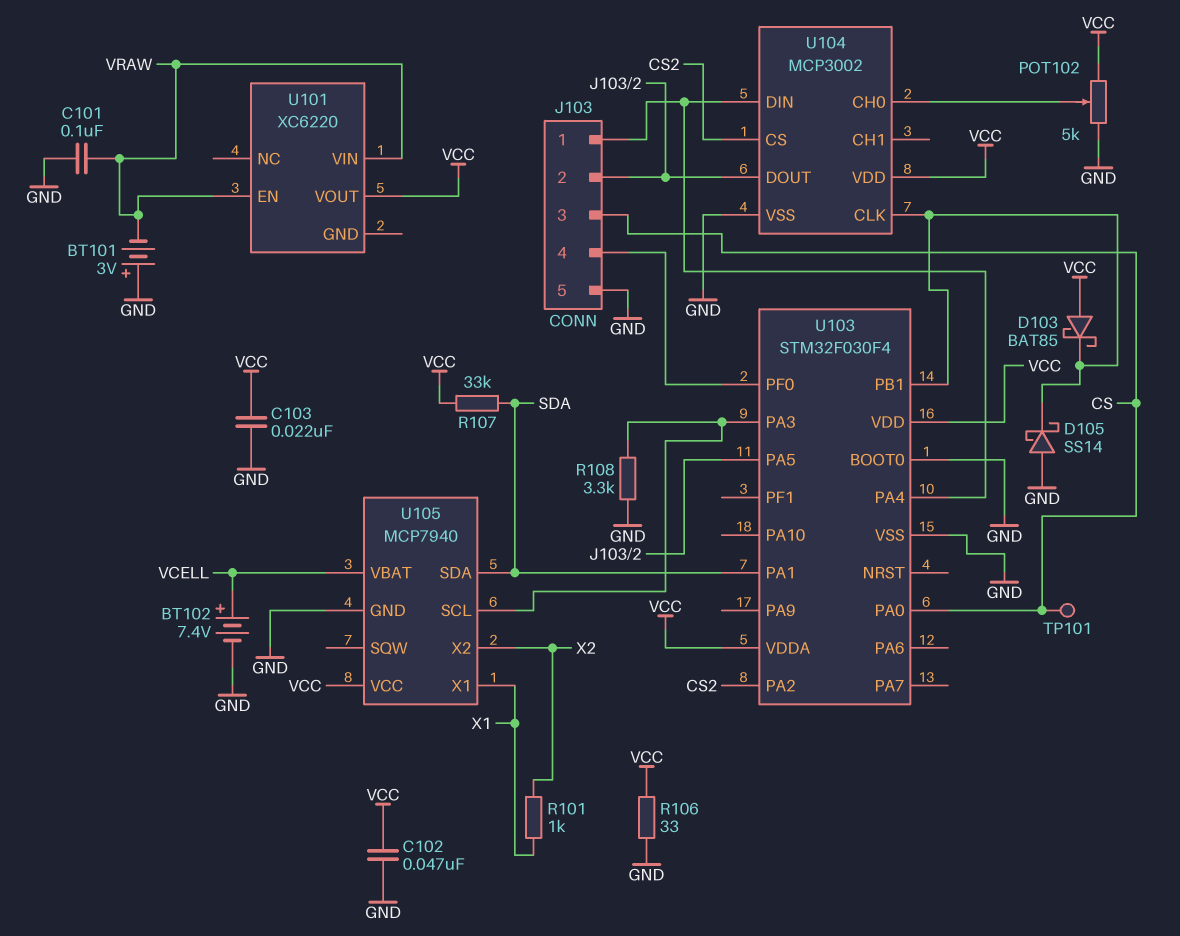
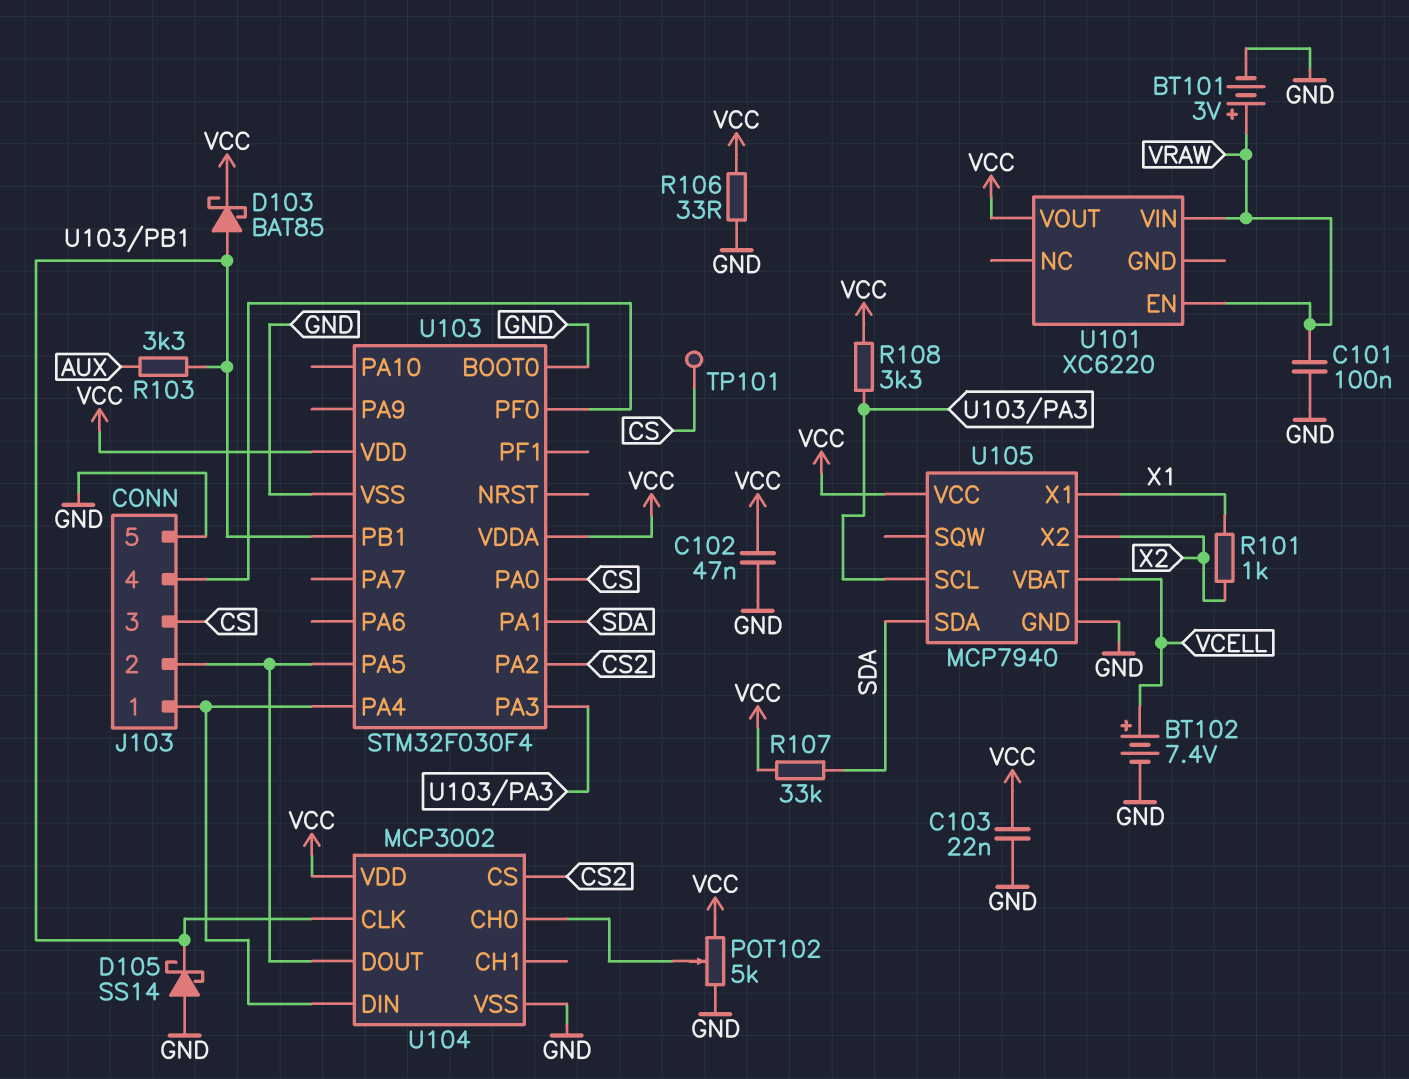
BT101: 3V (plus GND, minus VRAW) -> 3V (plus VRAW, minus GND)
D103: schottky BAT85 (A VCC, K U103/PB1) -> schottky BAT85 (A U103/PB1, K VCC)
R103: none -> 3.3k (AUX, U103/PB1)
R108: 3.3k (GND, U103/PA3) -> 3.3k (U103/PA3, VCC)

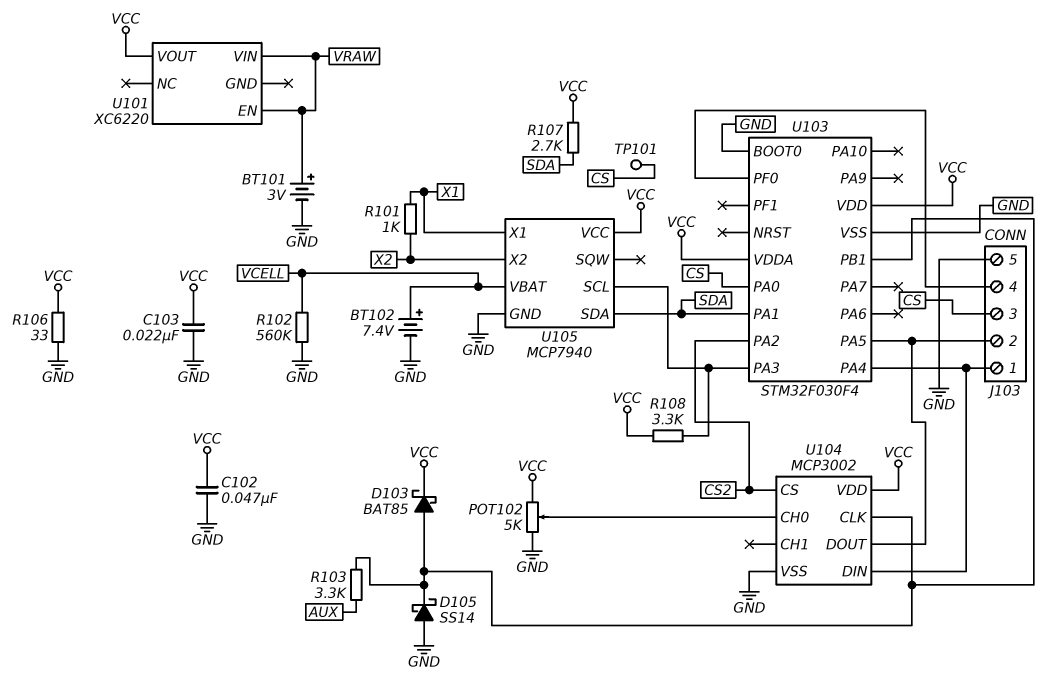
C101: 100nF (GND, VRAW) -> none
R102: none -> 560k (GND, VCELL)
R107: 33k (SDA, VCC) -> 2.7k (SDA, VCC)

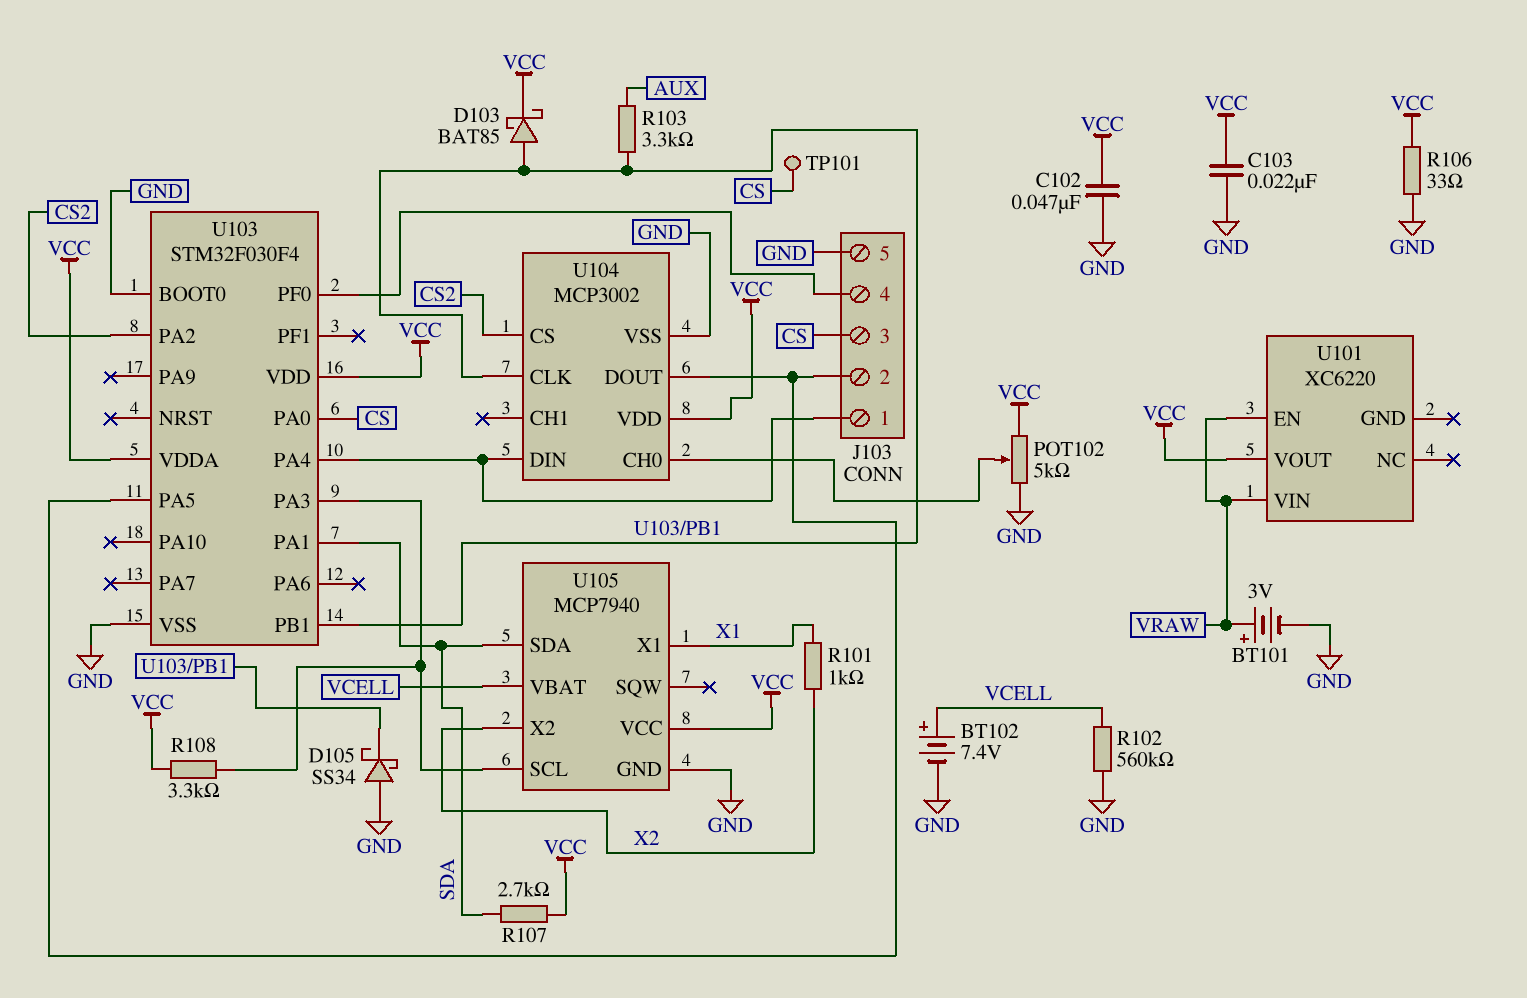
D105: schottky SS14 (A GND, K U103/PB1) -> schottky SS34 (A GND, K U103/PB1)

